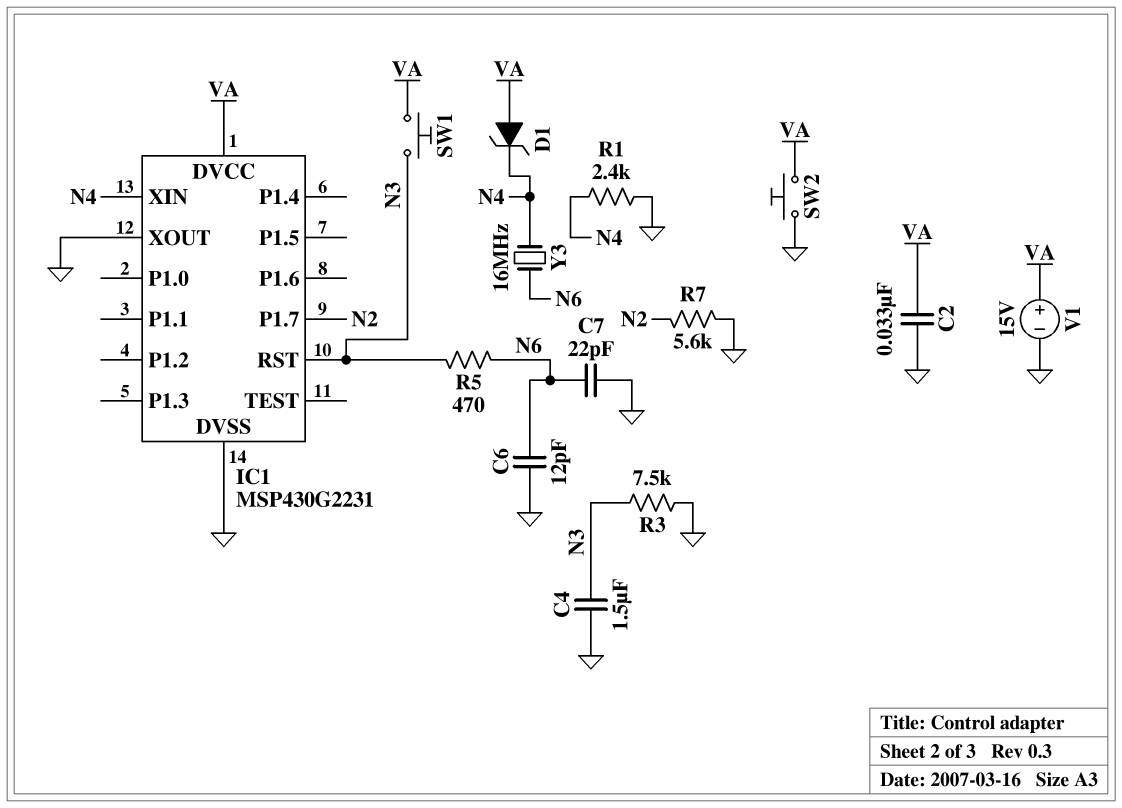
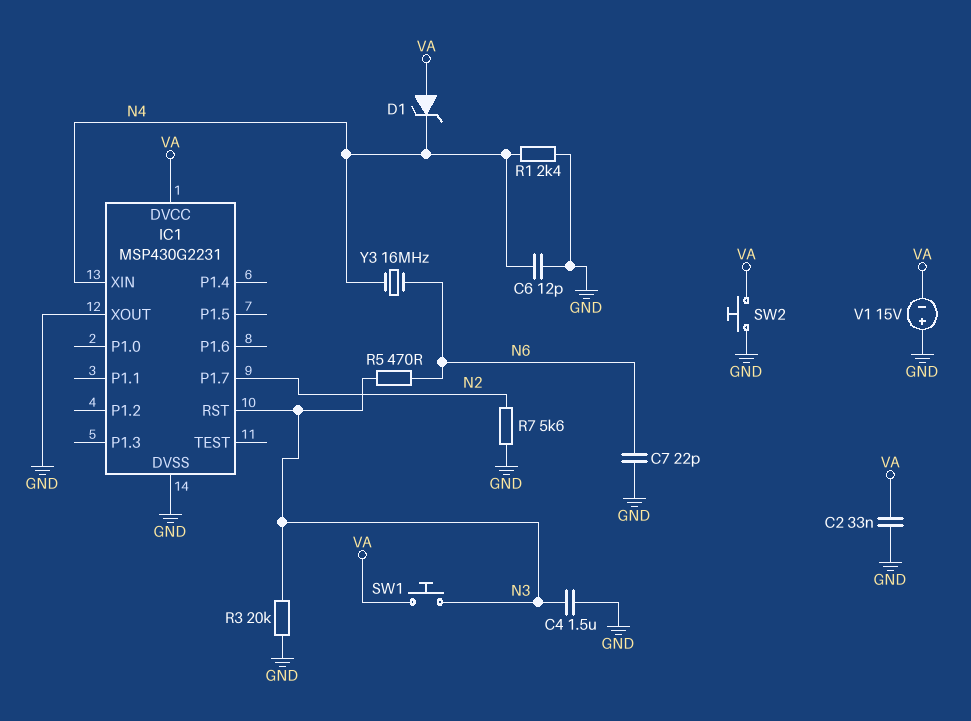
C6: 12pF (GND, N6) -> 12pF (GND, N4)
R3: 7.5k (GND, N3) -> 20k (GND, N3)
V1: 15V (plus VA, minus GND) -> 15V (plus GND, minus VA)

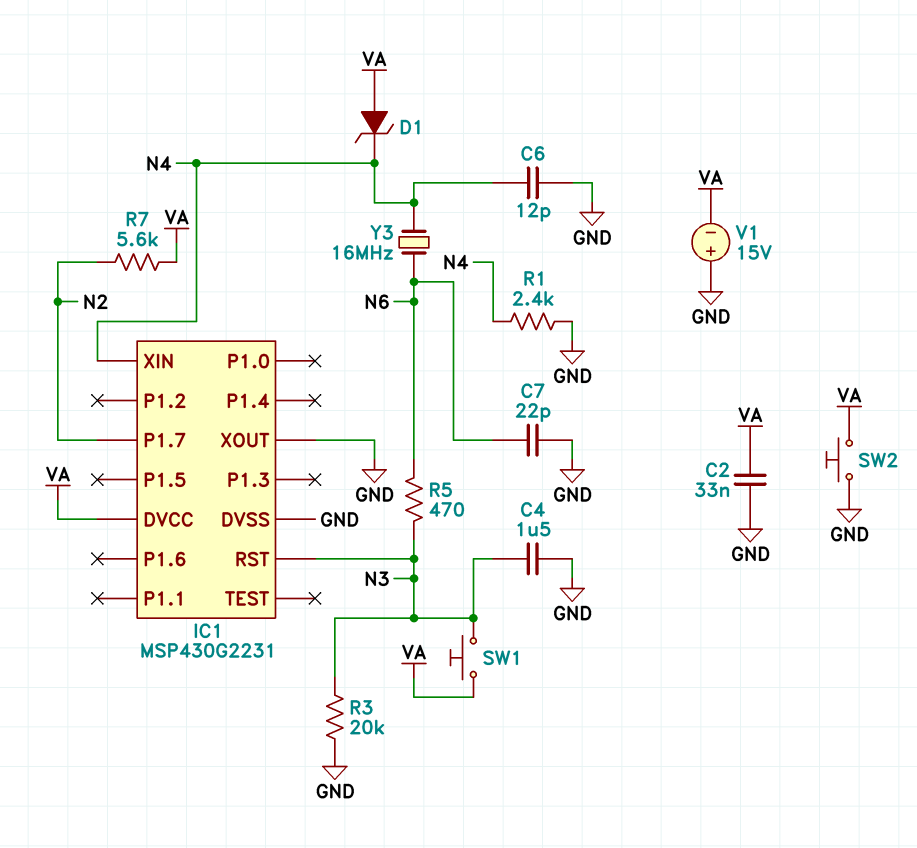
R7: 5.6k (GND, N2) -> 5.6k (N2, VA)

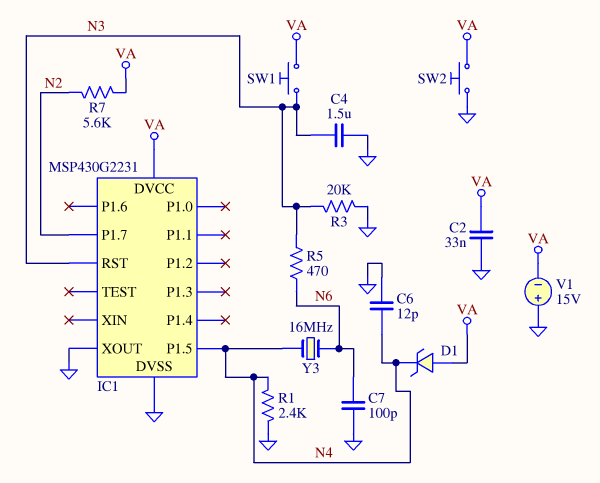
C7: 22pF (GND, N6) -> 100pF (GND, N6)
IC1 pin P1.5: none -> N4
IC1 pin XIN: N4 -> none

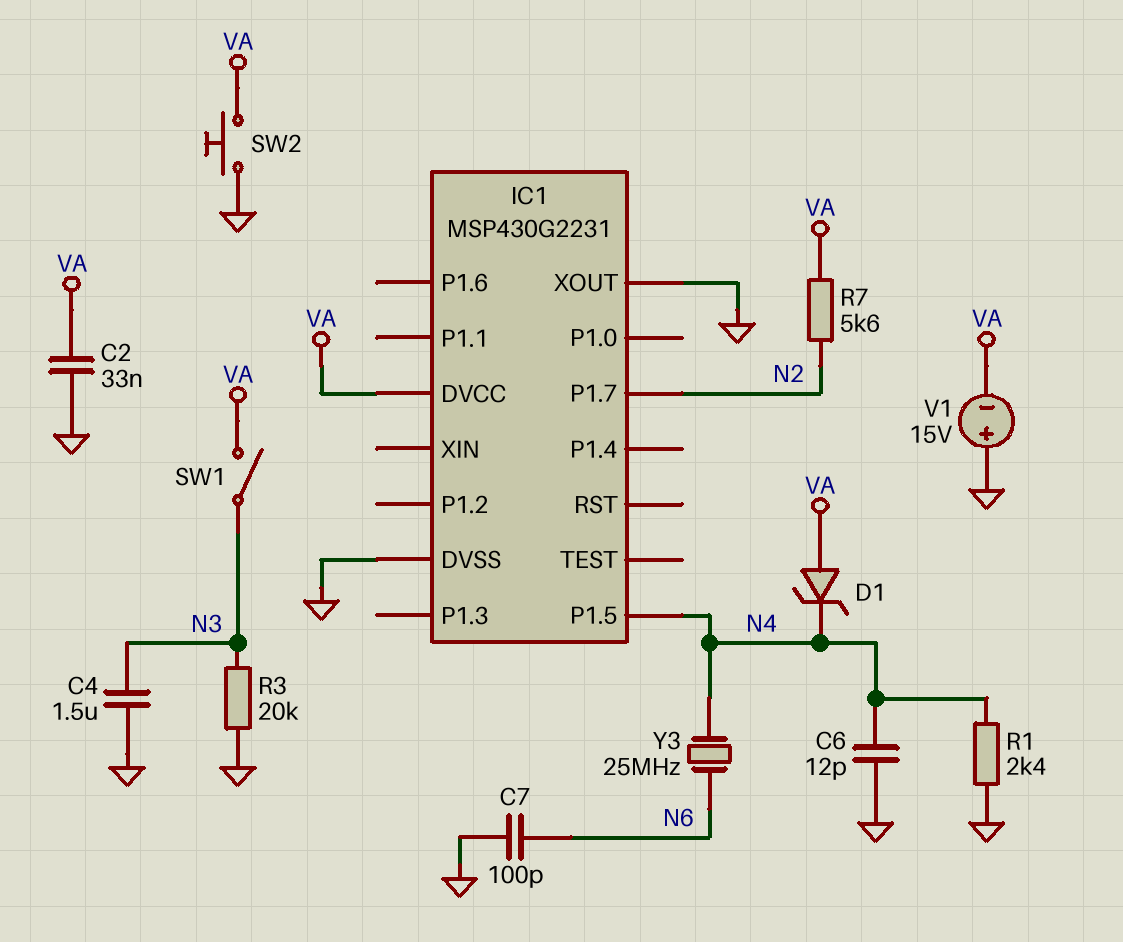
IC1 pin RST: N3 -> none
R5: 470 (N3, N6) -> none
SW1: button (N3, VA) -> switch (N3, VA)
Y3: 16MHz (N4, N6) -> 25MHz (N4, N6)

